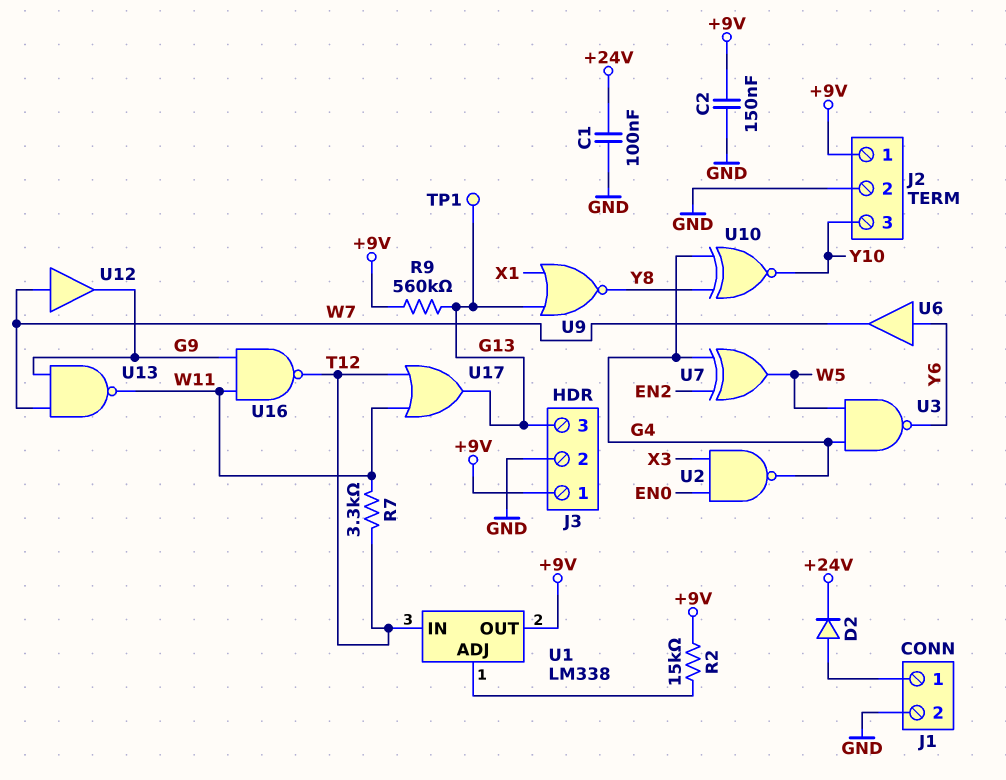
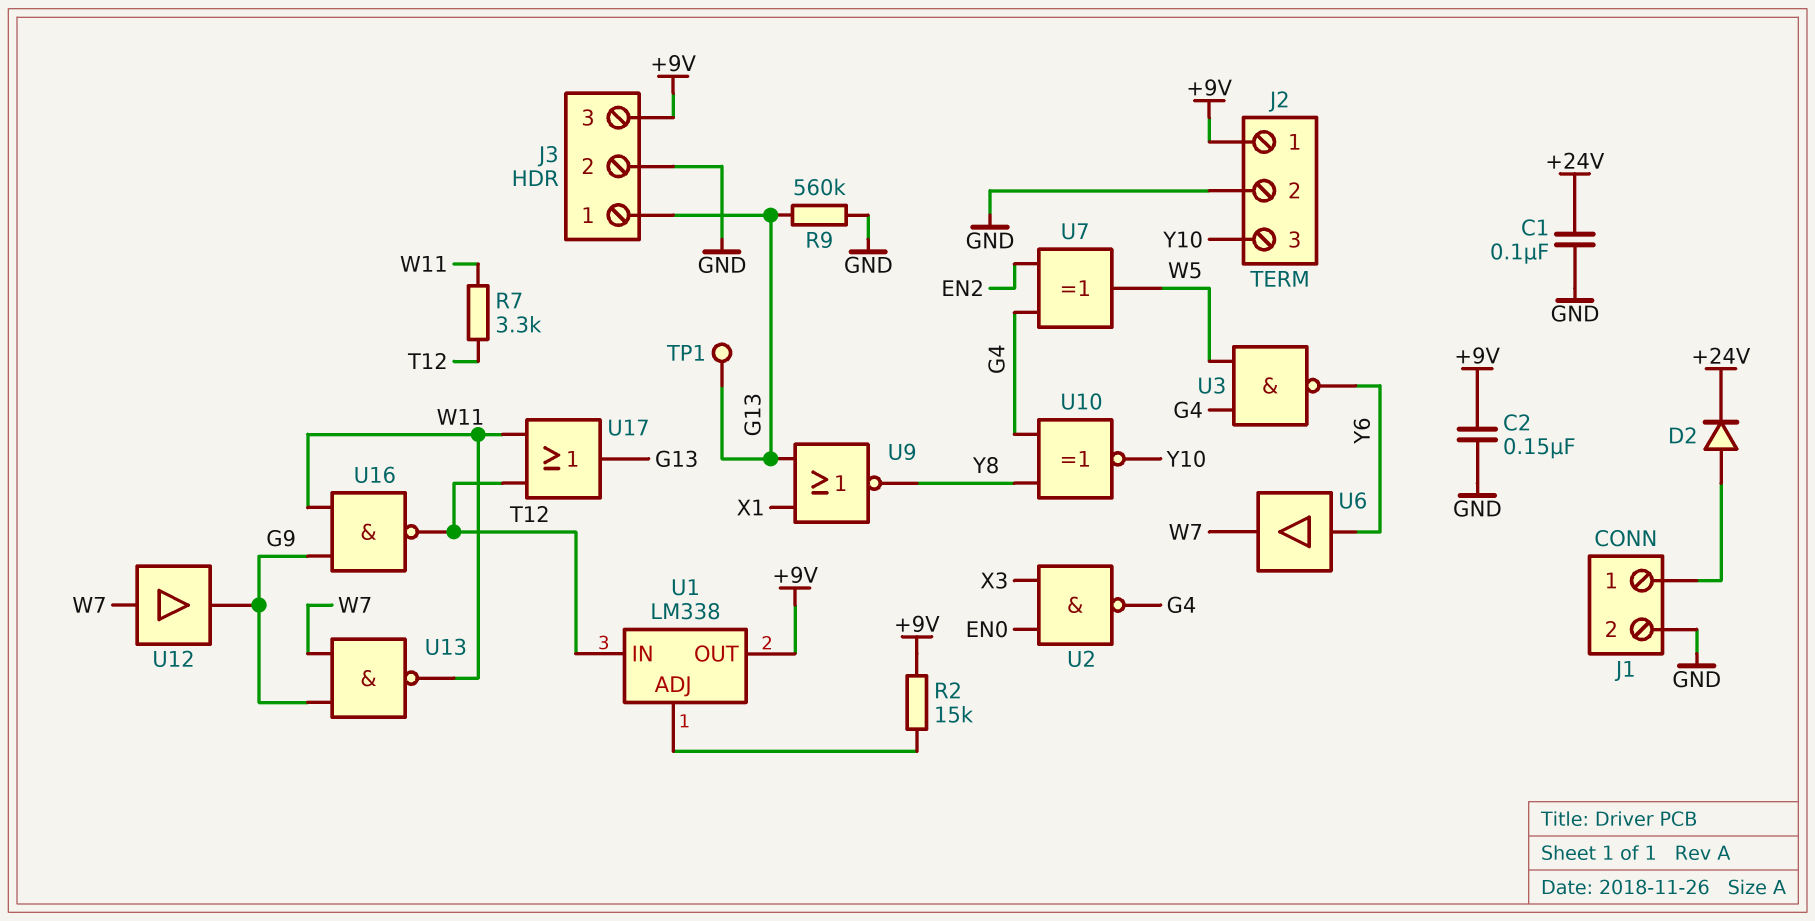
J3 pin 1: +9V -> G13
J3 pin 3: G13 -> +9V
R9: 560k (+9V, G13) -> 560k (G13, GND)

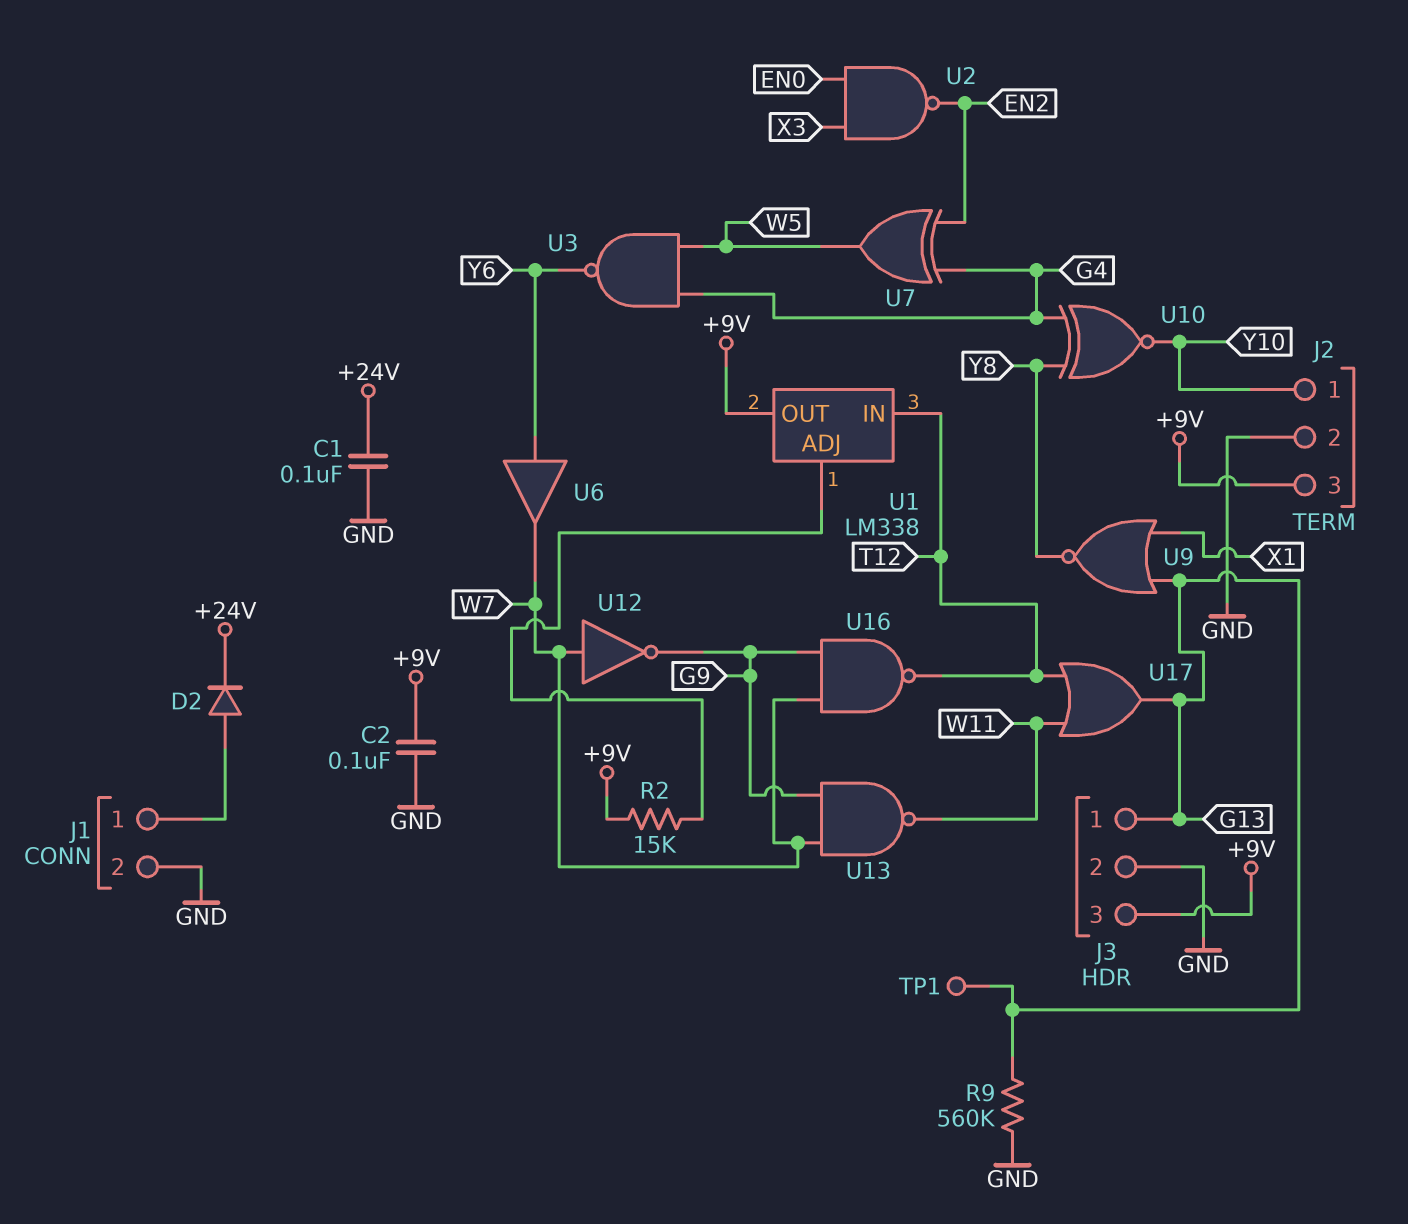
C2: 150nF (+9V, GND) -> 100nF (+9V, GND)
J2 pin 1: +9V -> Y10
J2 pin 3: Y10 -> +9V
R7: 3.3k (T12, W11) -> none
U2: NAND (in EN0, in X3, out G4) -> NAND (in EN0, in X3, out EN2)
U12: buffer (in W7, out G9) -> NOT (in W7, out G9)
U16: NAND (in G9, in W11, out T12) -> NAND (in G9, in W7, out T12)

